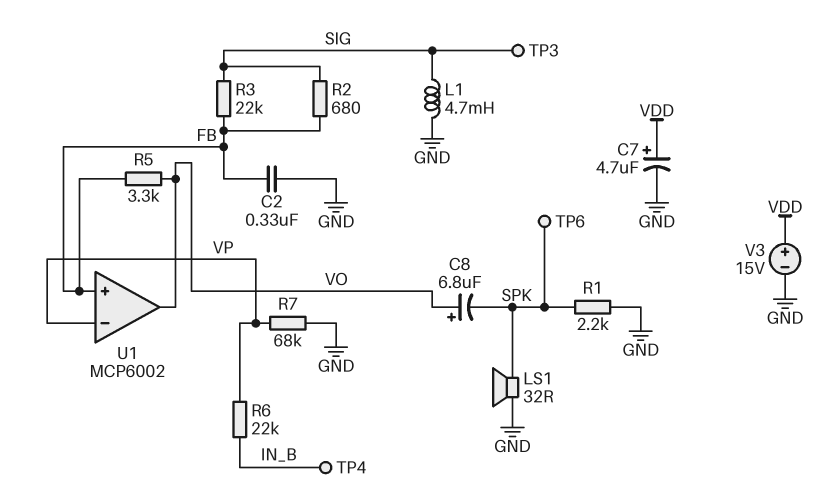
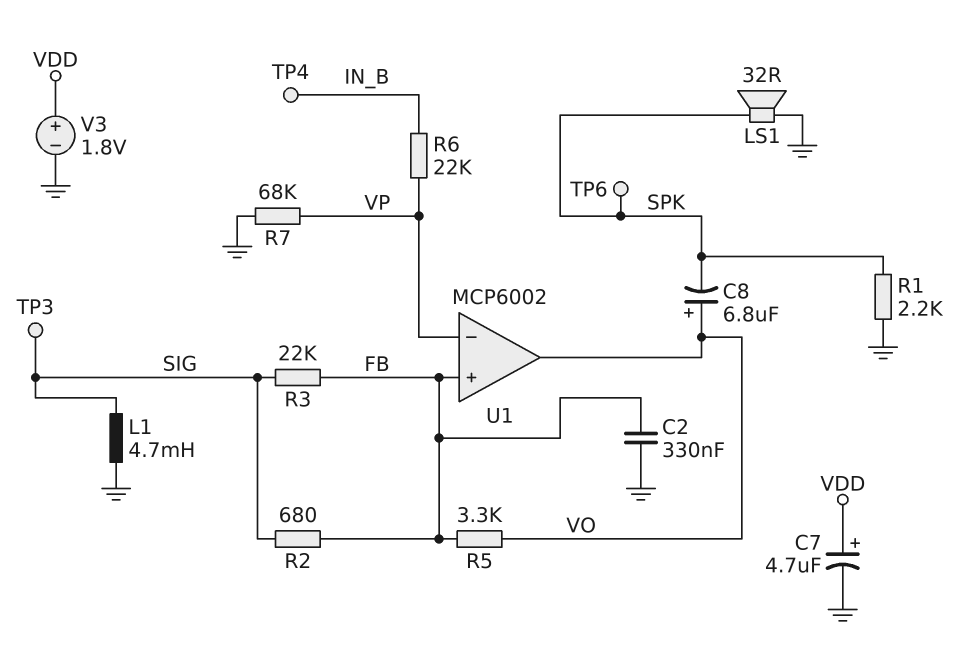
V3: 15V (plus VDD, minus GND) -> 1.8V (plus VDD, minus GND)

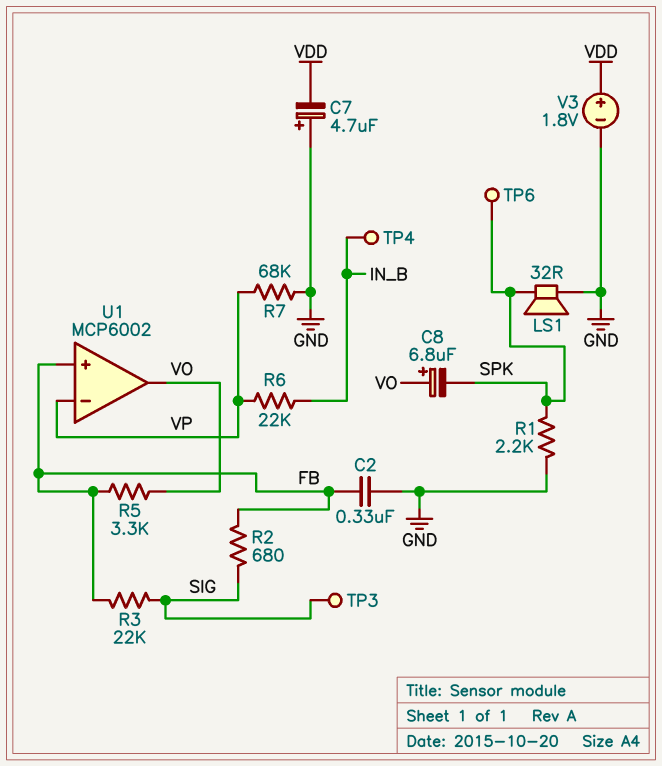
C7: 4.7uF (plus VDD, minus GND) -> 4.7uF (plus GND, minus VDD)
L1: 4.7mH (GND, SIG) -> none

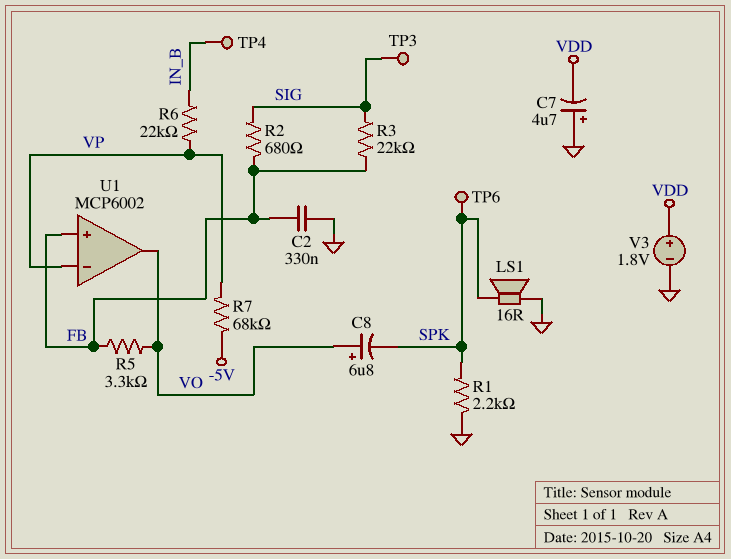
LS1: speaker 32R (GND, SPK) -> speaker 16R (GND, SPK)
R7: 68k (GND, VP) -> 68k (-5V, VP)

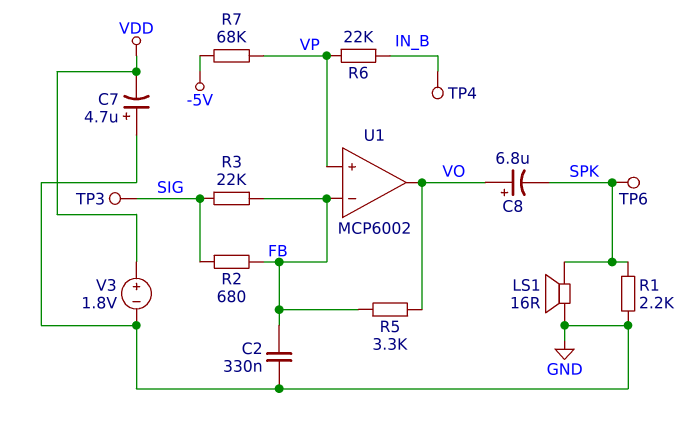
U1 pin in+: FB -> VP
U1 pin in-: VP -> FB

